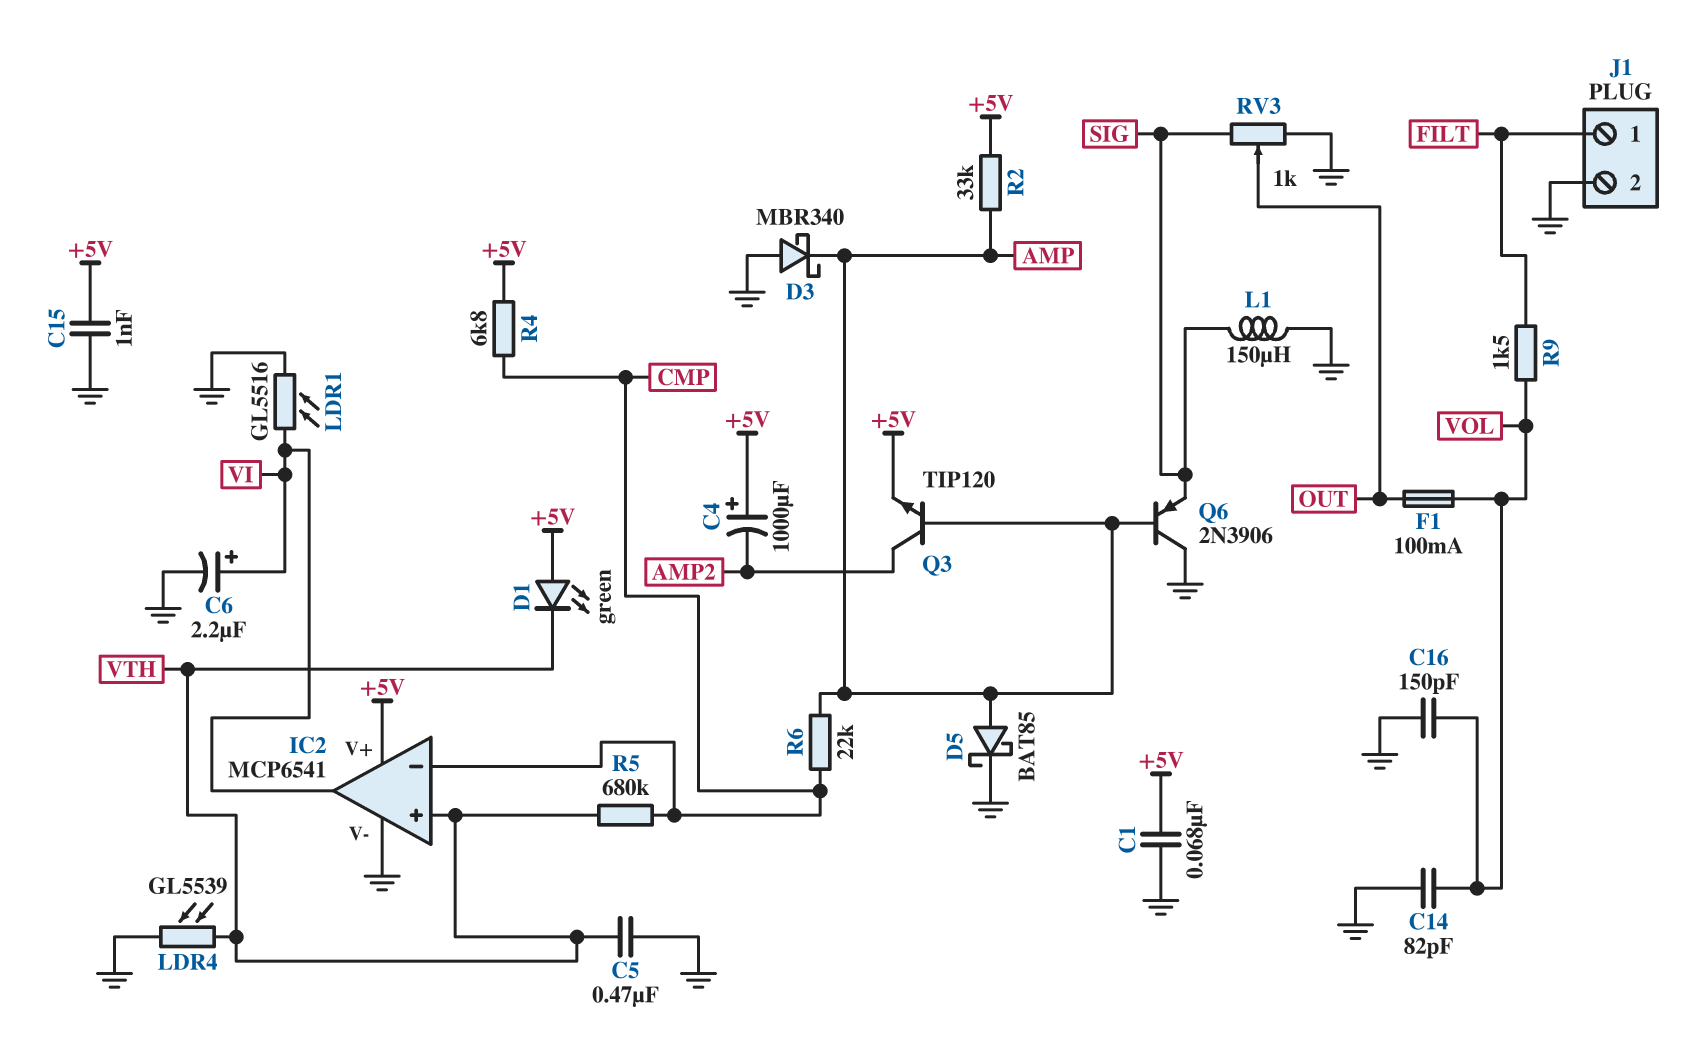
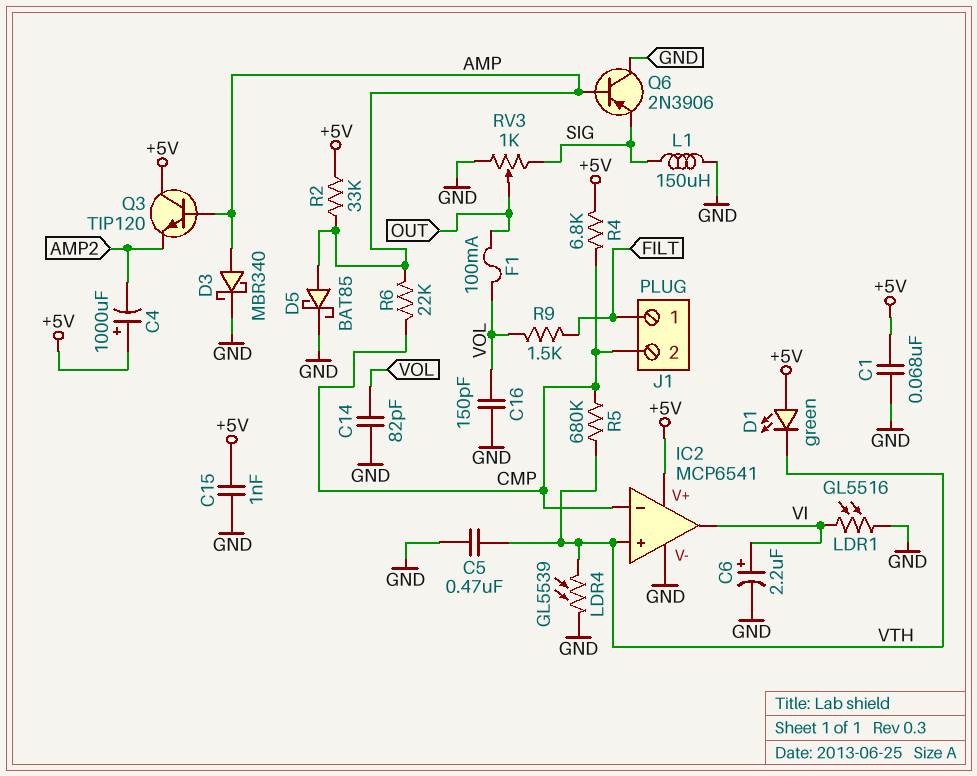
D3: schottky MBR340 (A GND, K AMP) -> schottky MBR340 (A AMP, K GND)
J1 pin 2: GND -> CMP
Q3: NPN TIP120 (B AMP, C AMP2, E +5V) -> NPN TIP120 (B AMP, C +5V, E AMP2)

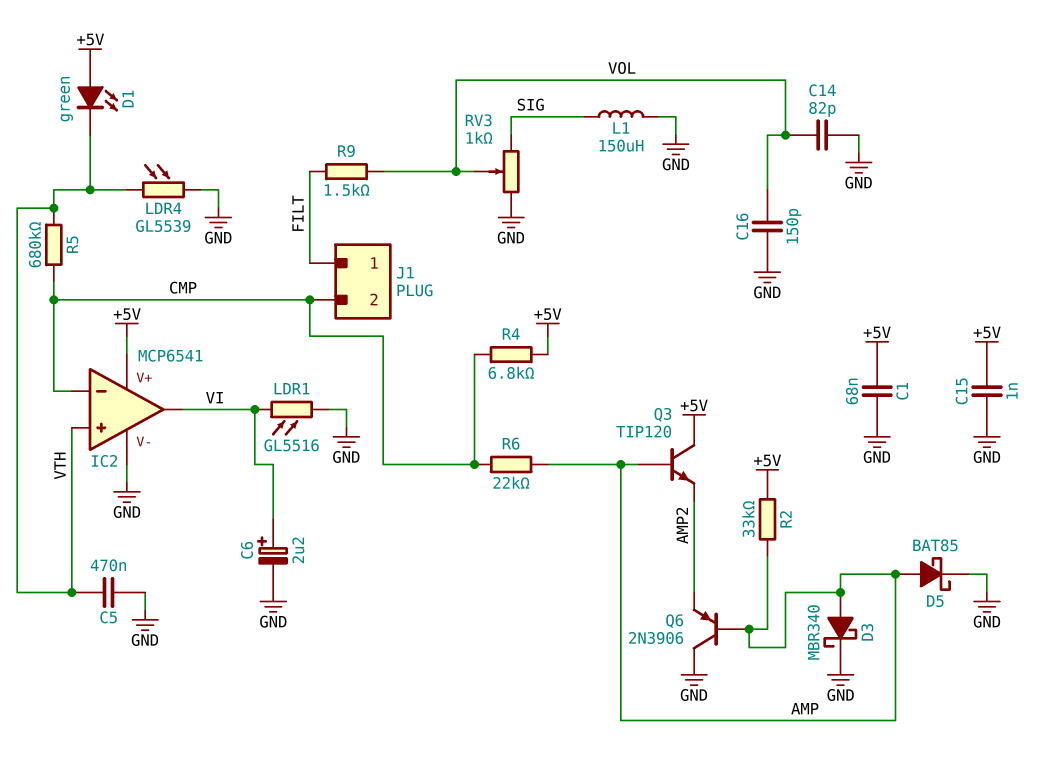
C4: 1000uF (plus +5V, minus AMP2) -> none
F1: 100mA (OUT, VOL) -> none
Q6: PNP 2N3906 (B AMP, C GND, E SIG) -> PNP 2N3906 (B AMP, C GND, E AMP2)
RV3: 1k (GND, SIG, wiper OUT) -> 1k (GND, SIG, wiper VOL)

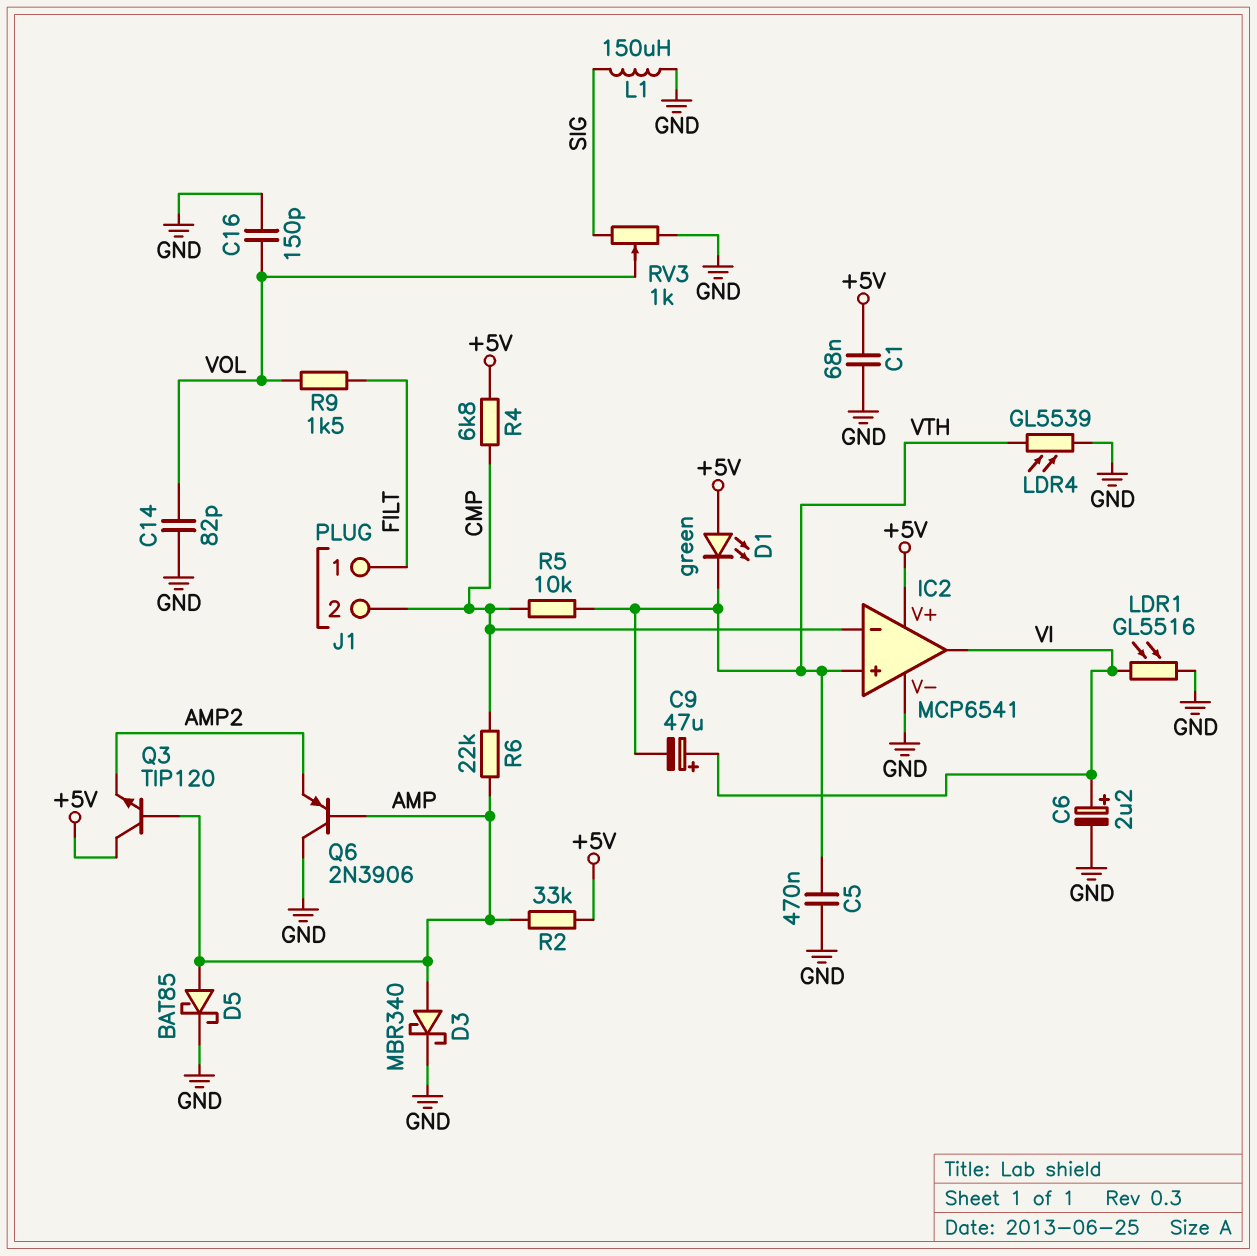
C9: none -> 47uF (plus VI, minus VTH)
C15: 1nF (+5V, GND) -> none
R5: 680k (CMP, VTH) -> 10k (CMP, VTH)

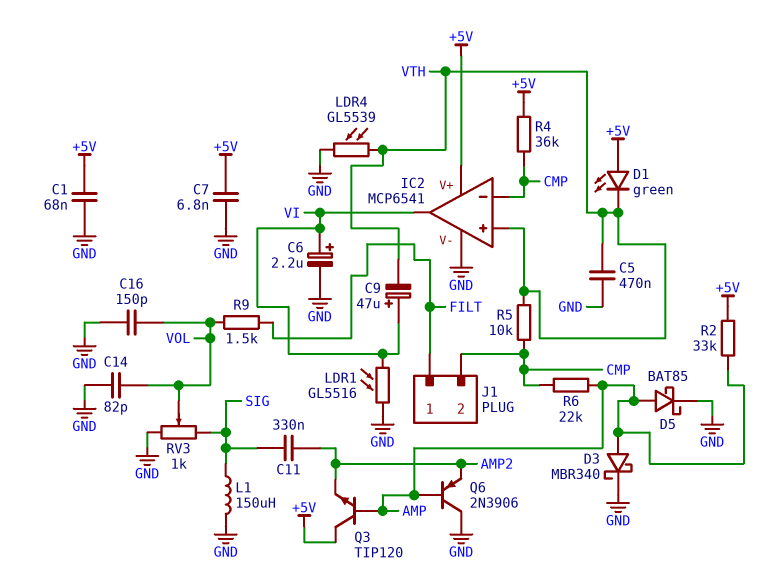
C7: none -> 6.8nF (+5V, GND)
C11: none -> 330nF (AMP2, SIG)
R4: 6.8k (+5V, CMP) -> 36k (+5V, CMP)

